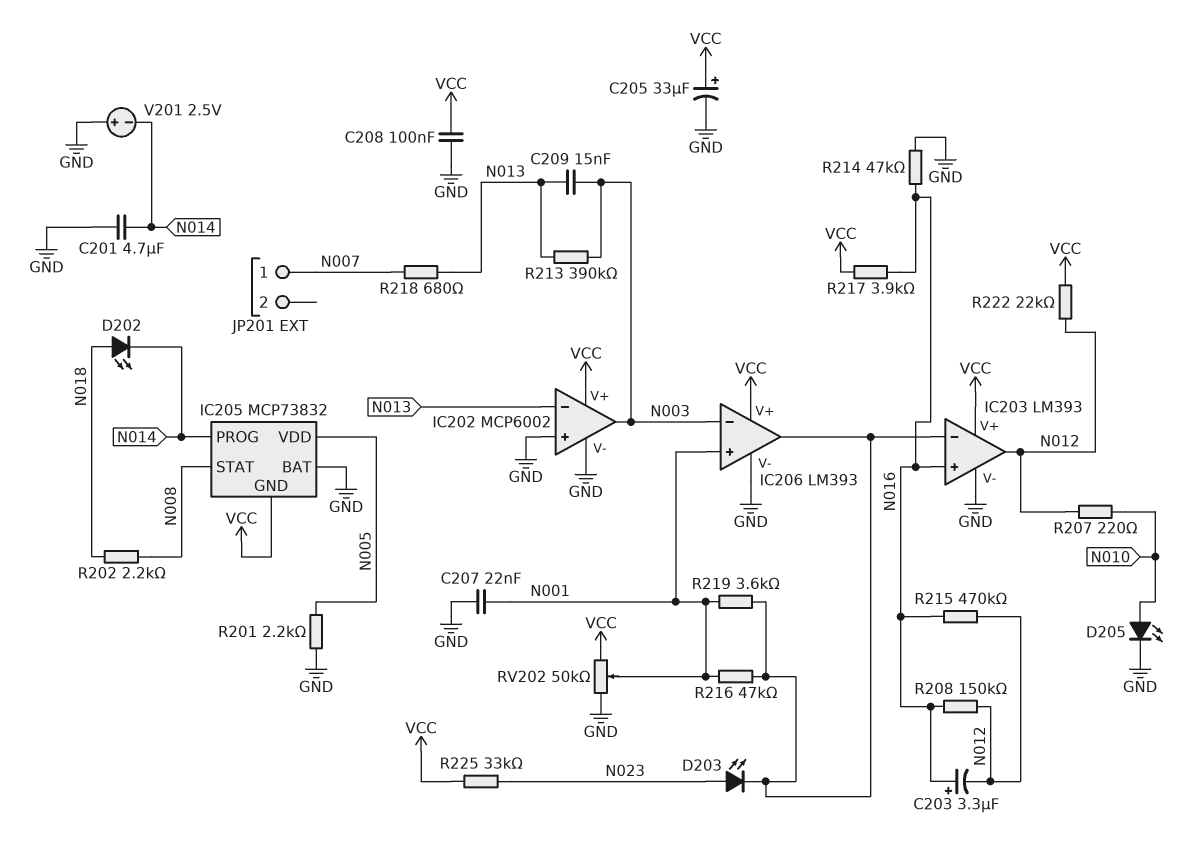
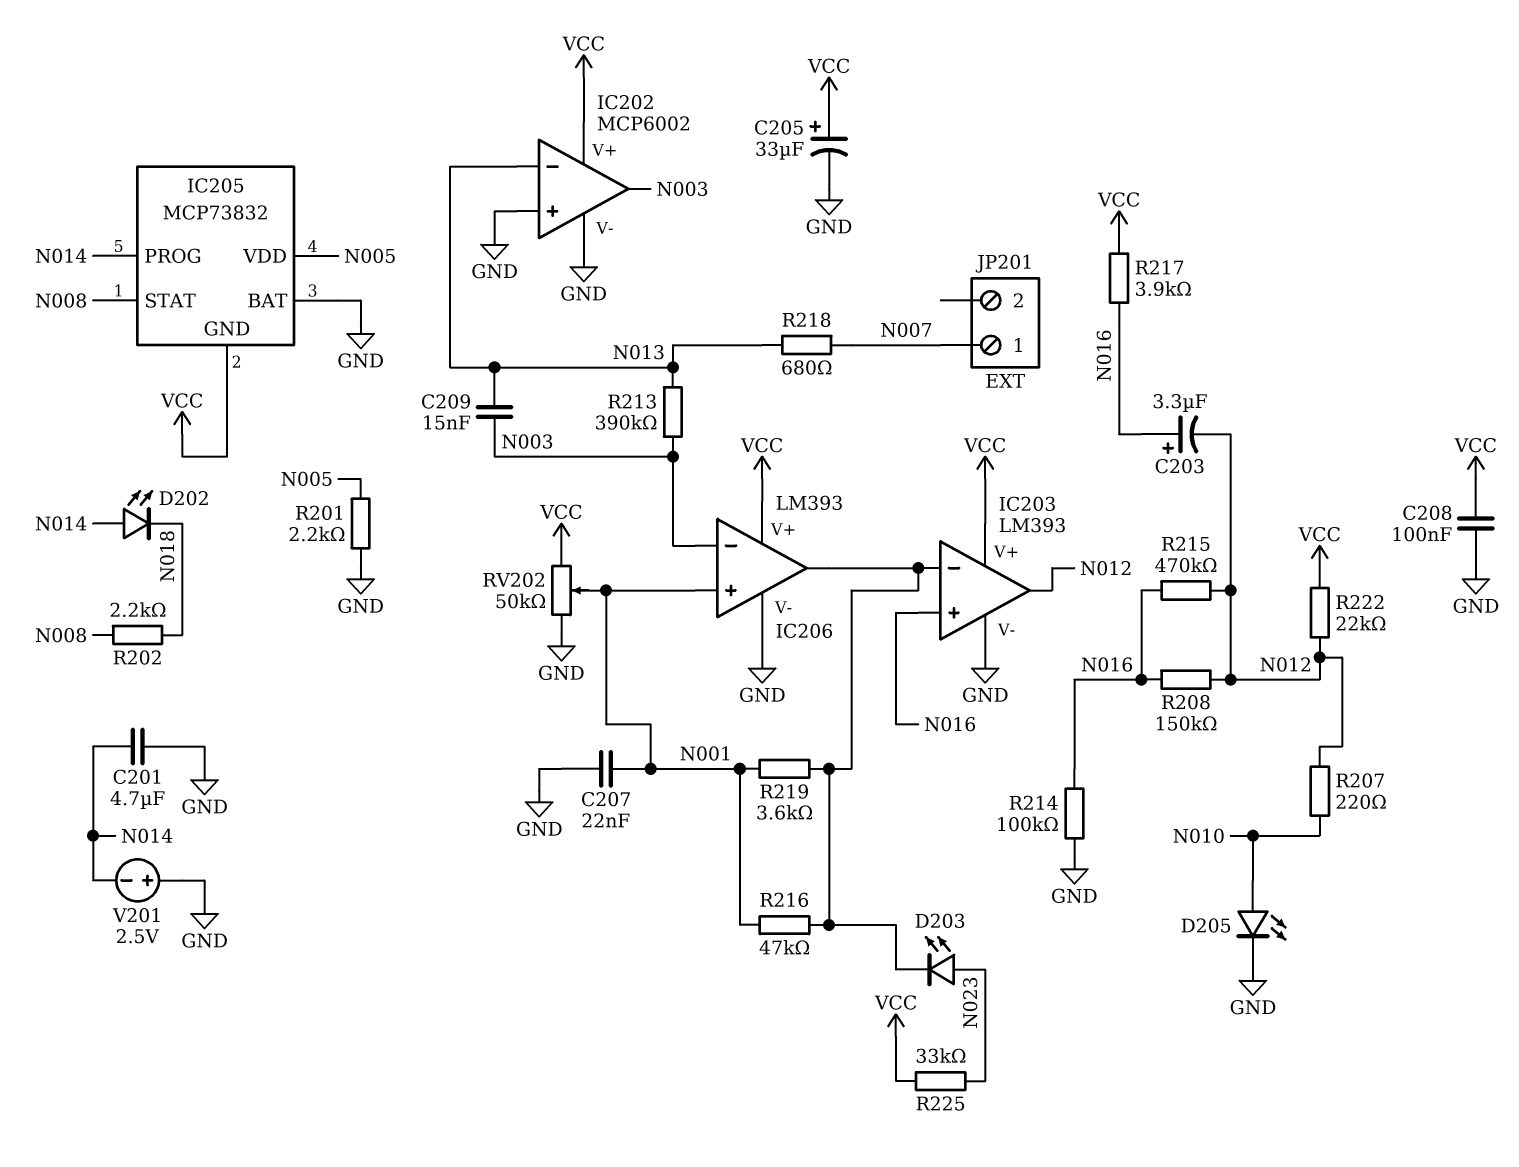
D202: LED (A N018, K N014) -> LED (A N014, K N018)
R214: 47k (GND, N016) -> 100k (GND, N016)

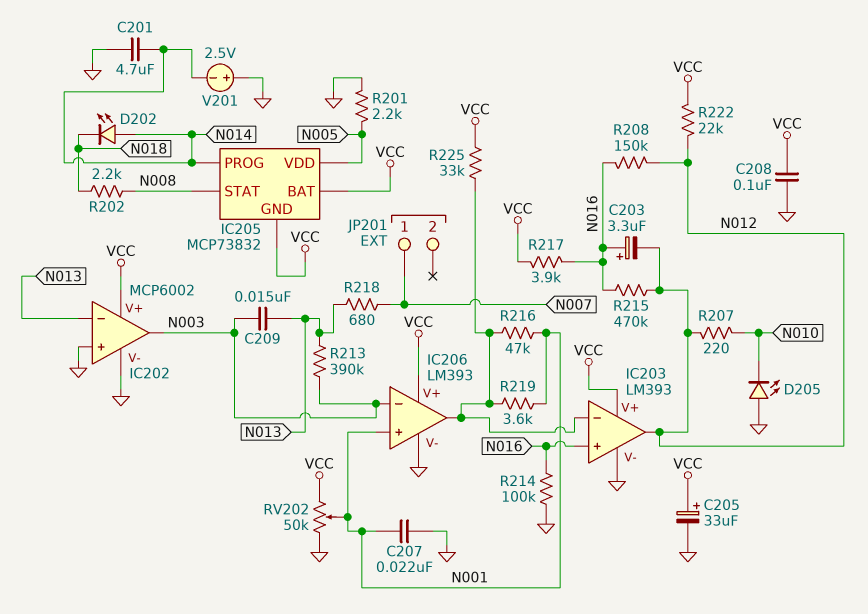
D203: LED (A N023, K IC203/in-) -> none
D205: LED (A N010, K GND) -> LED (A GND, K N010)
IC205 pin BAT: GND -> VCC
R225: 33k (N023, VCC) -> 33k (IC203/in-, VCC)

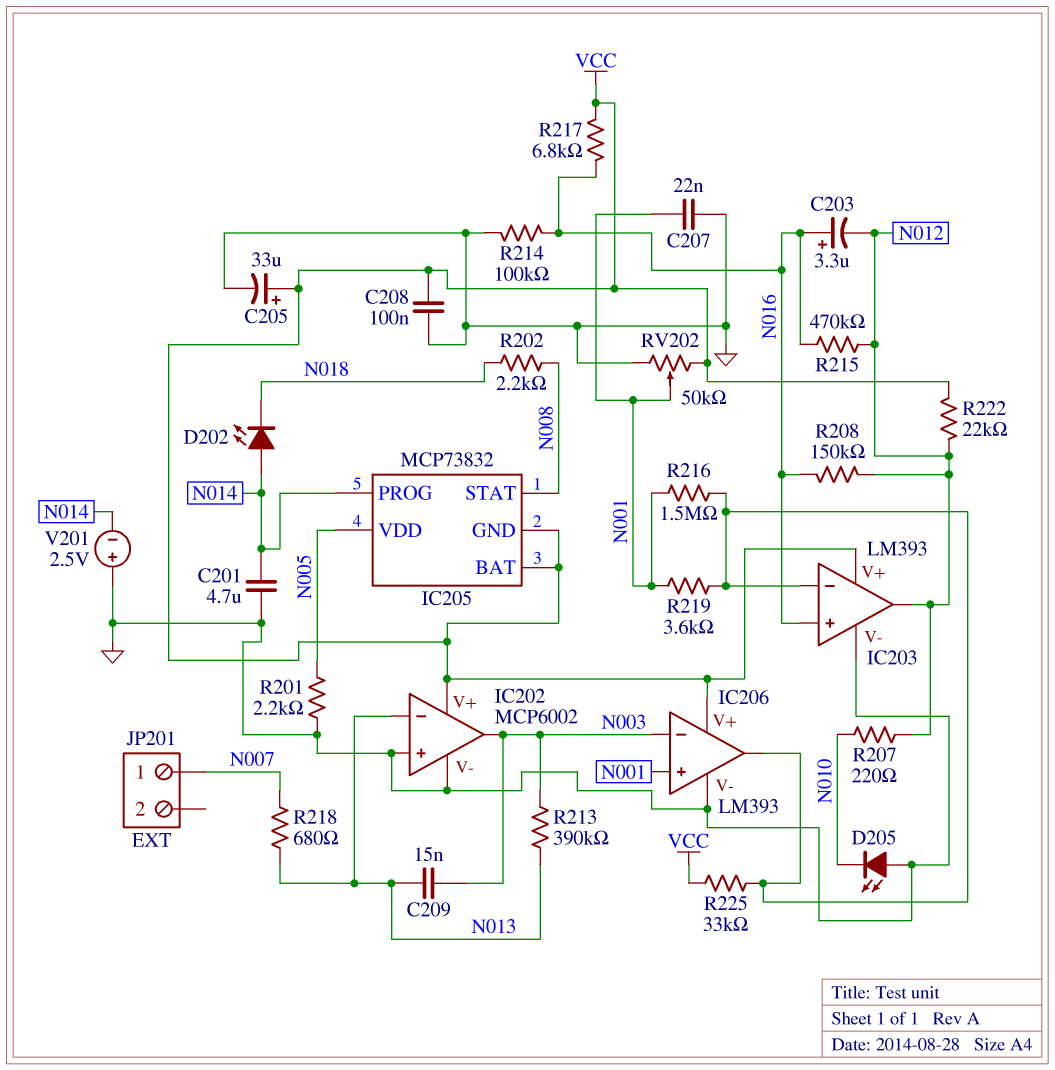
R216: 47k (IC203/in-, N001) -> 1.5M (IC203/in-, N001)
R217: 3.9k (N016, VCC) -> 6.8k (N016, VCC)

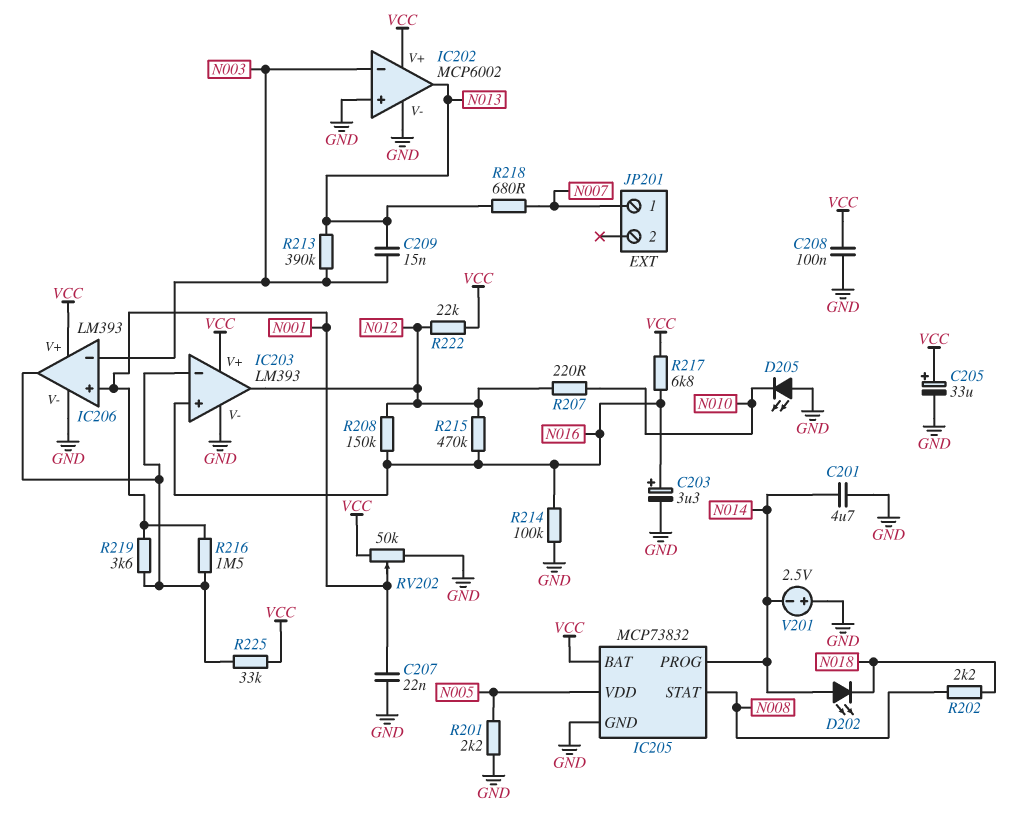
C203: 3.3uF (plus N016, minus N012) -> 3.3uF (plus N016, minus GND)
IC202 pin in-: N013 -> N003
IC202 pin out: N003 -> N013
IC205 pin GND: VCC -> GND

